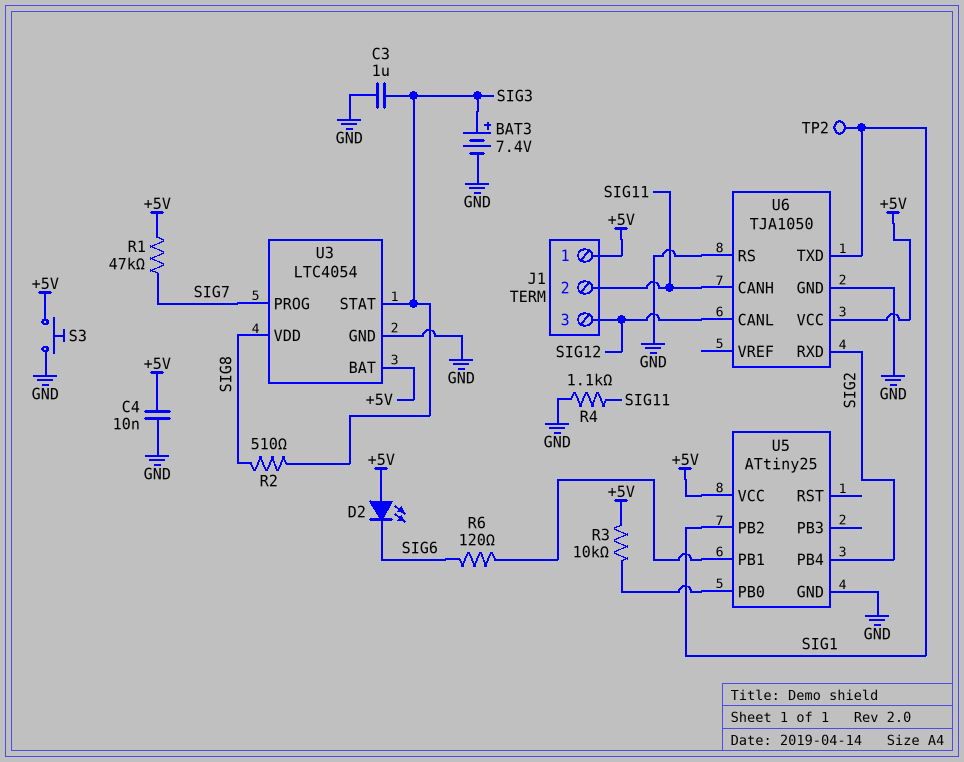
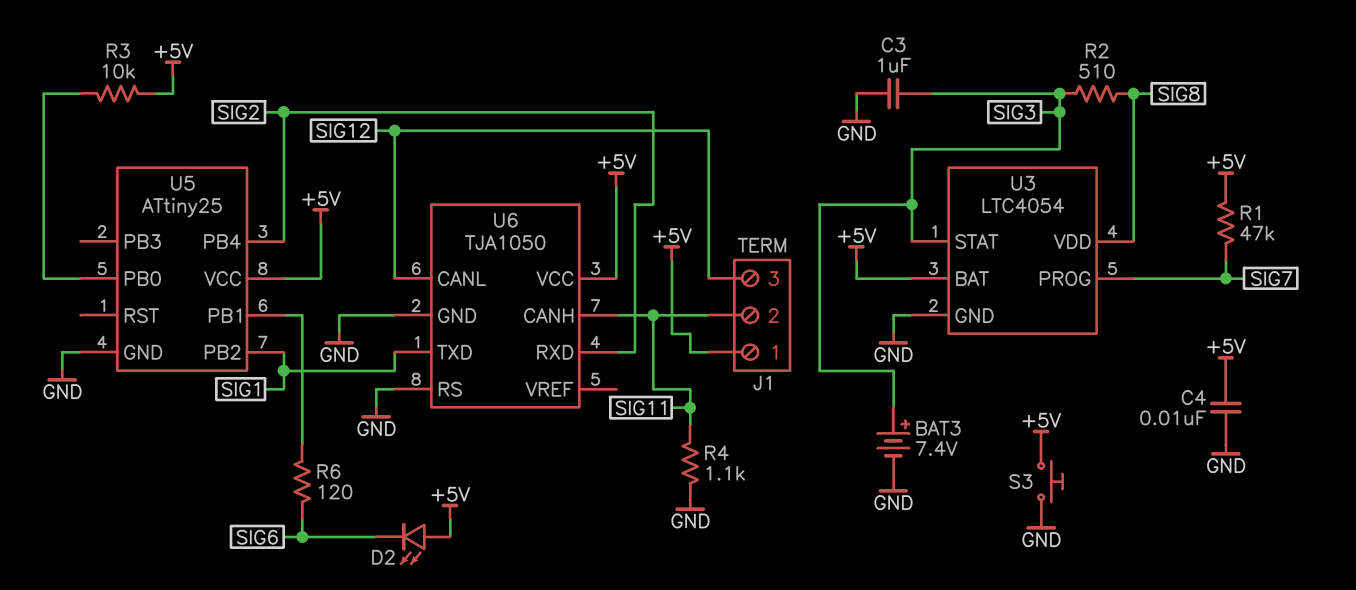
TP2: test point (SIG1) -> none

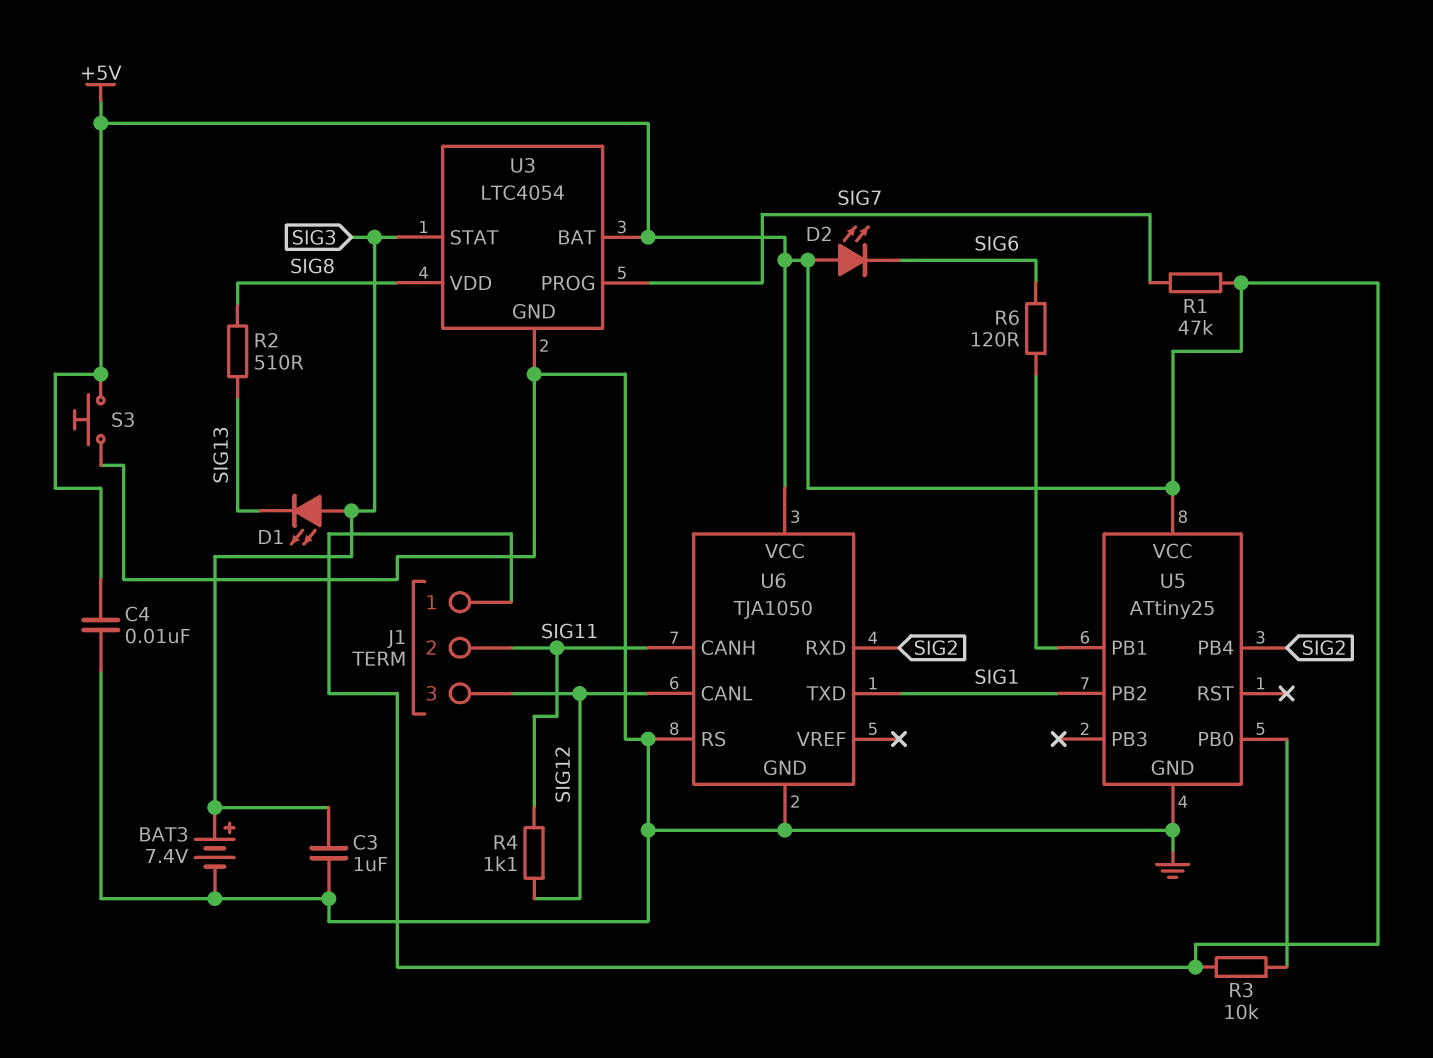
D1: none -> LED (A SIG3, K SIG13)
R2: 510 (SIG3, SIG8) -> 510 (SIG8, SIG13)
R4: 1.1k (GND, SIG11) -> 1.1k (SIG11, SIG12)

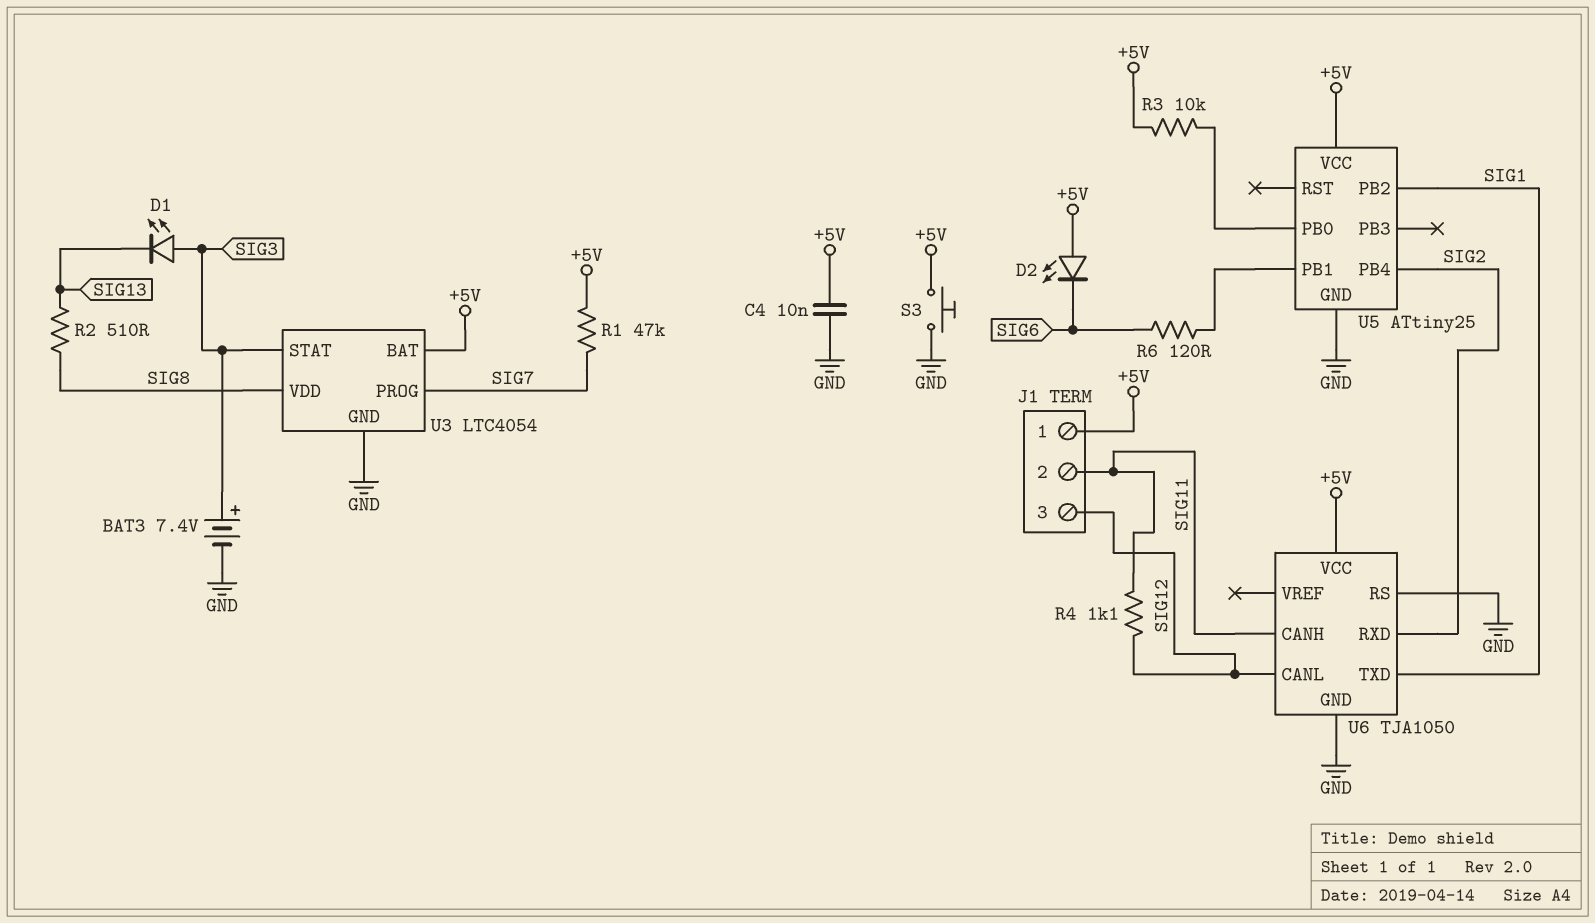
C3: 1uF (GND, SIG3) -> none

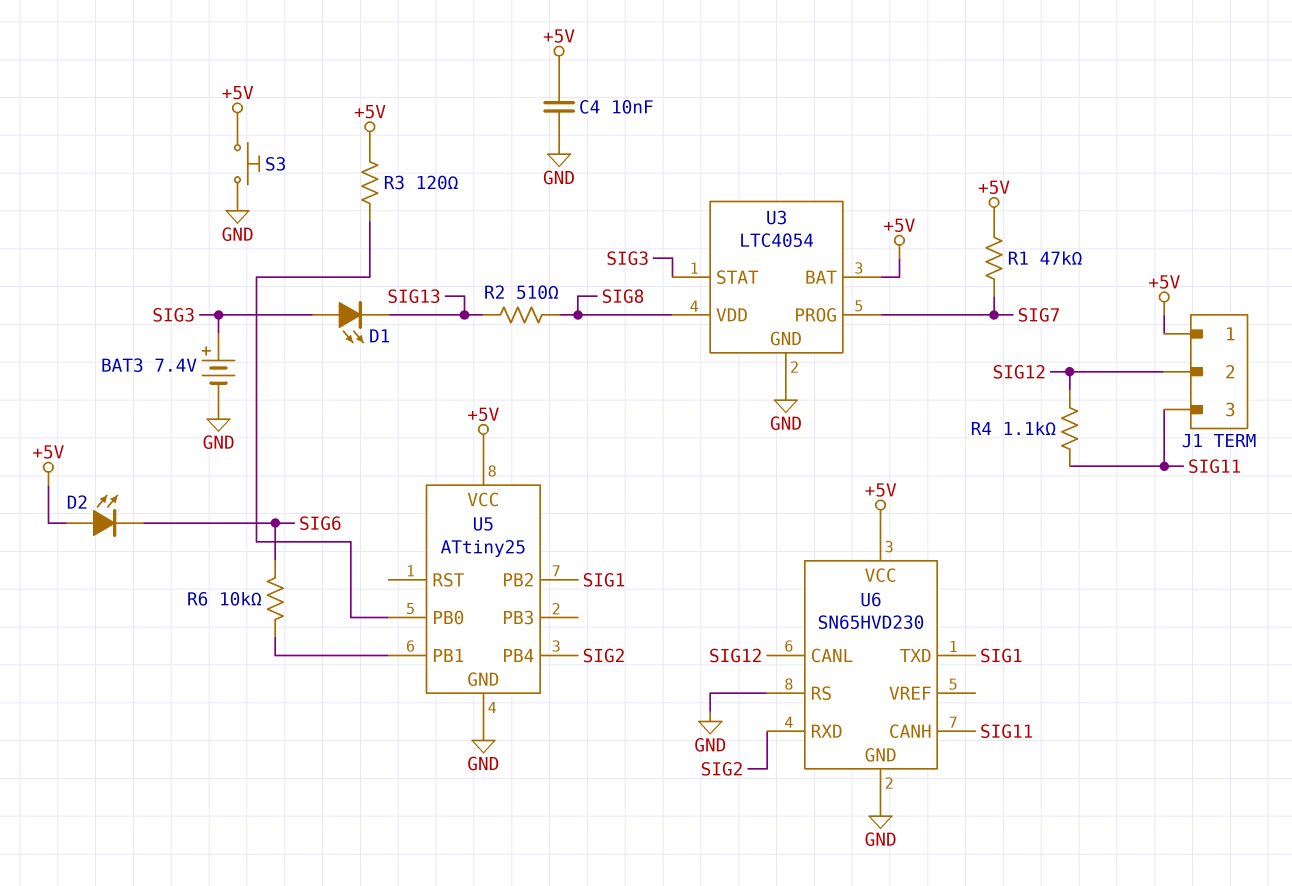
J1 pin 2: SIG11 -> SIG12
J1 pin 3: SIG12 -> SIG11
R3: 10k (+5V, U5/PB0) -> 120 (+5V, U5/PB0)
R6: 120 (SIG6, U5/PB1) -> 10k (SIG6, U5/PB1)
U6: TJA1050 -> SN65HVD230

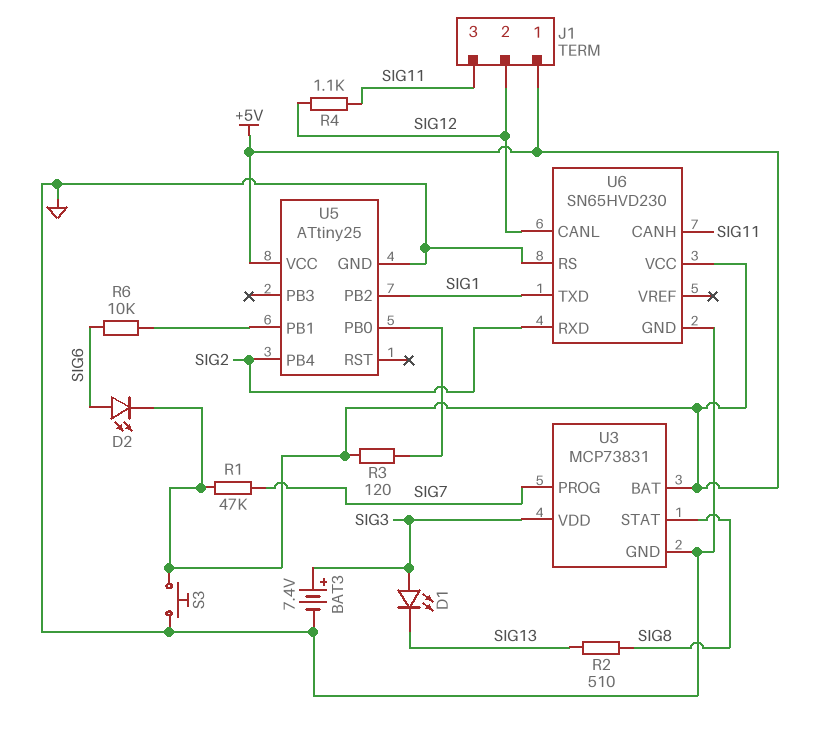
C4: 10nF (+5V, GND) -> none
D2: LED (A +5V, K SIG6) -> LED (A SIG6, K +5V)
U3: LTC4054 -> MCP73831
U3 pin STAT: SIG3 -> SIG8
U3 pin VDD: SIG8 -> SIG3

